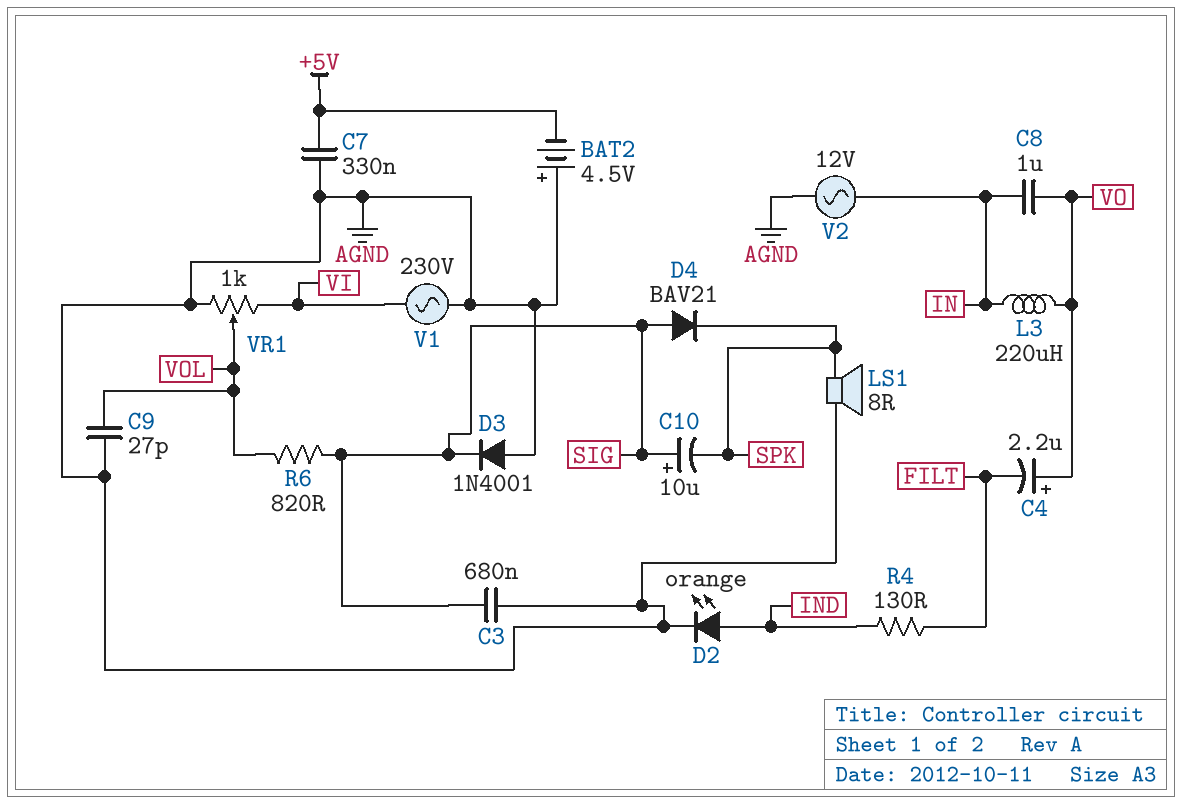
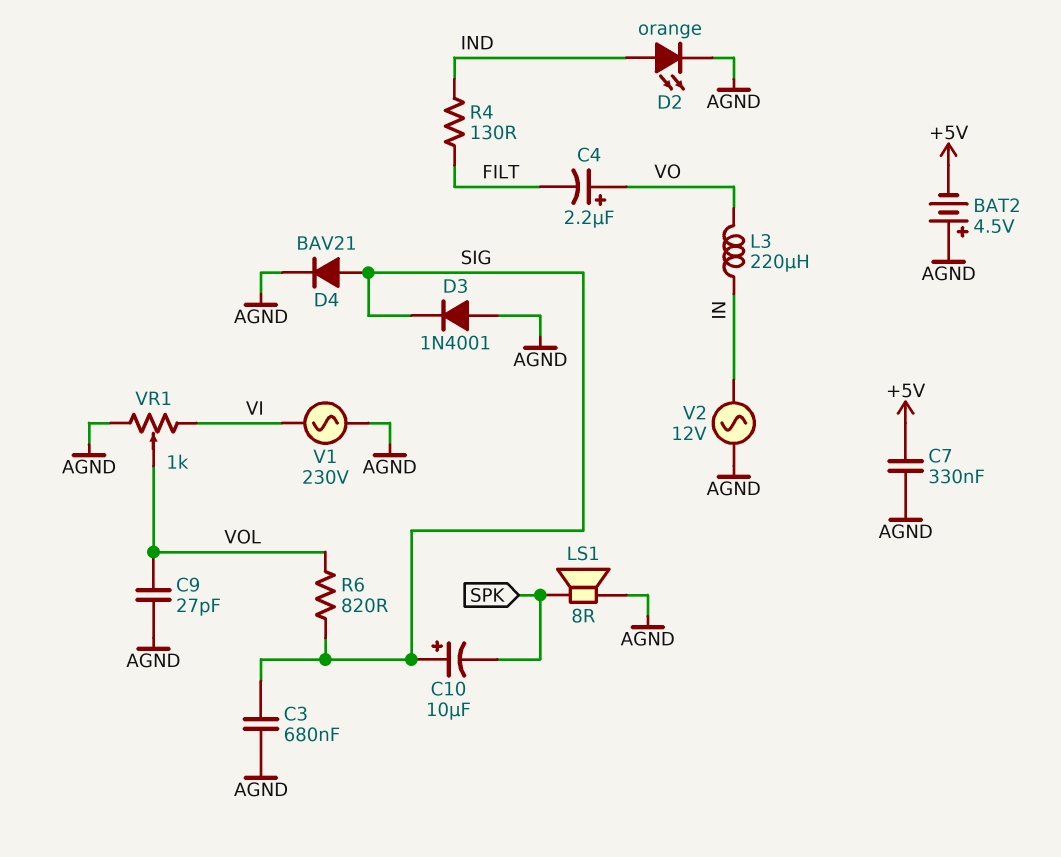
C8: 1uF (IN, VO) -> none
D4: diode BAV21 (A SIG, K SPK) -> diode BAV21 (A SIG, K AGND)

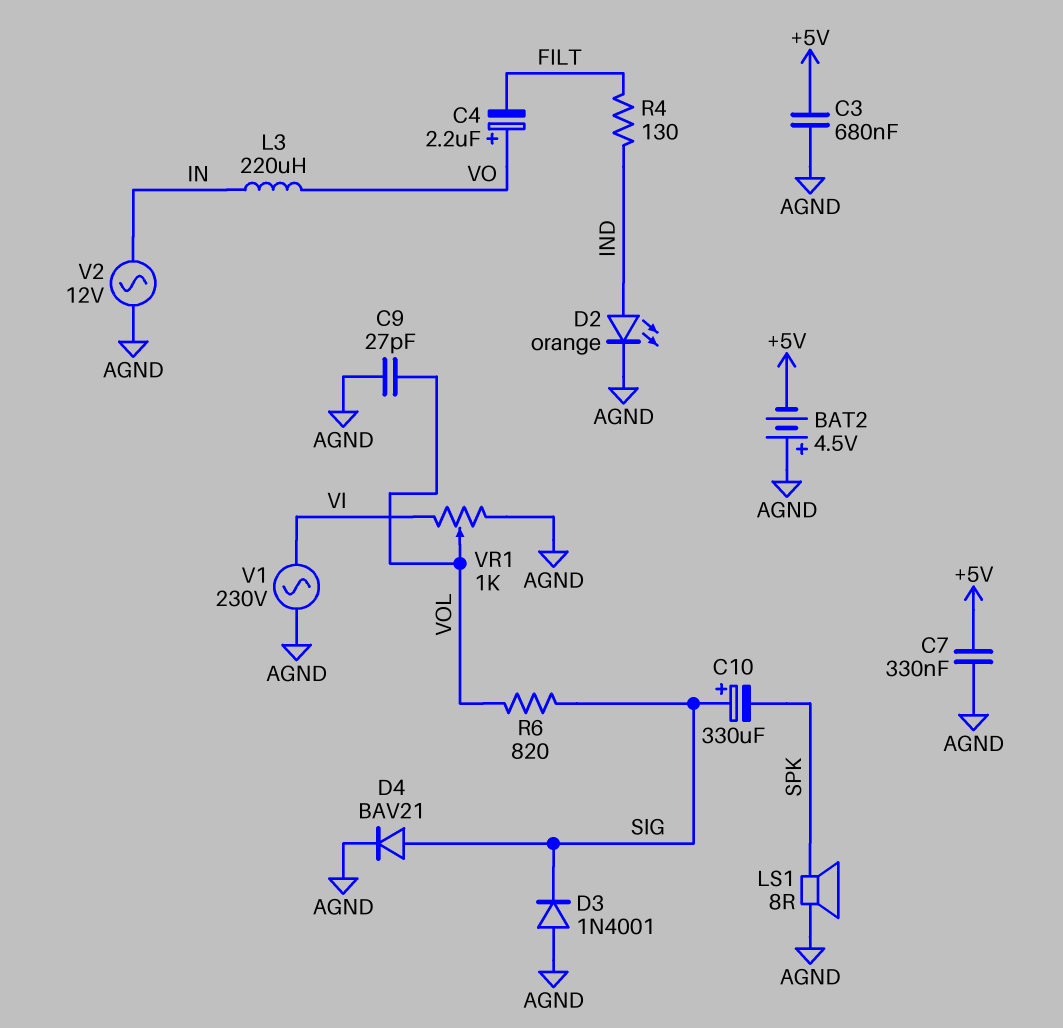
C3: 680nF (AGND, SIG) -> 680nF (+5V, AGND)
C10: 10uF (plus SIG, minus SPK) -> 330uF (plus SIG, minus SPK)

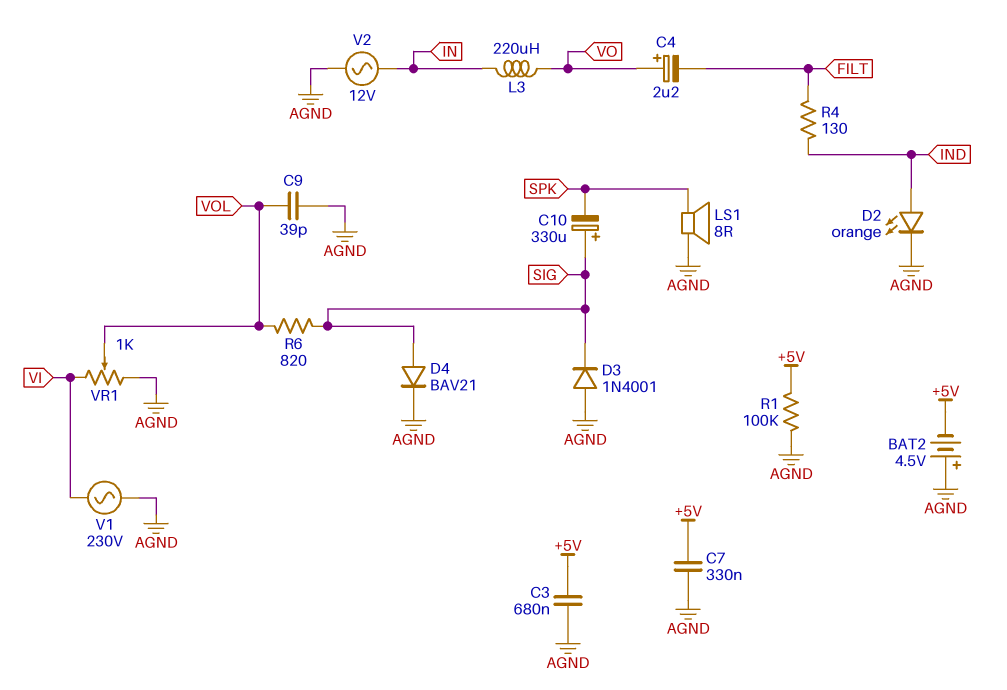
C9: 27pF (AGND, VOL) -> 39pF (AGND, VOL)
R1: none -> 100k (+5V, AGND)

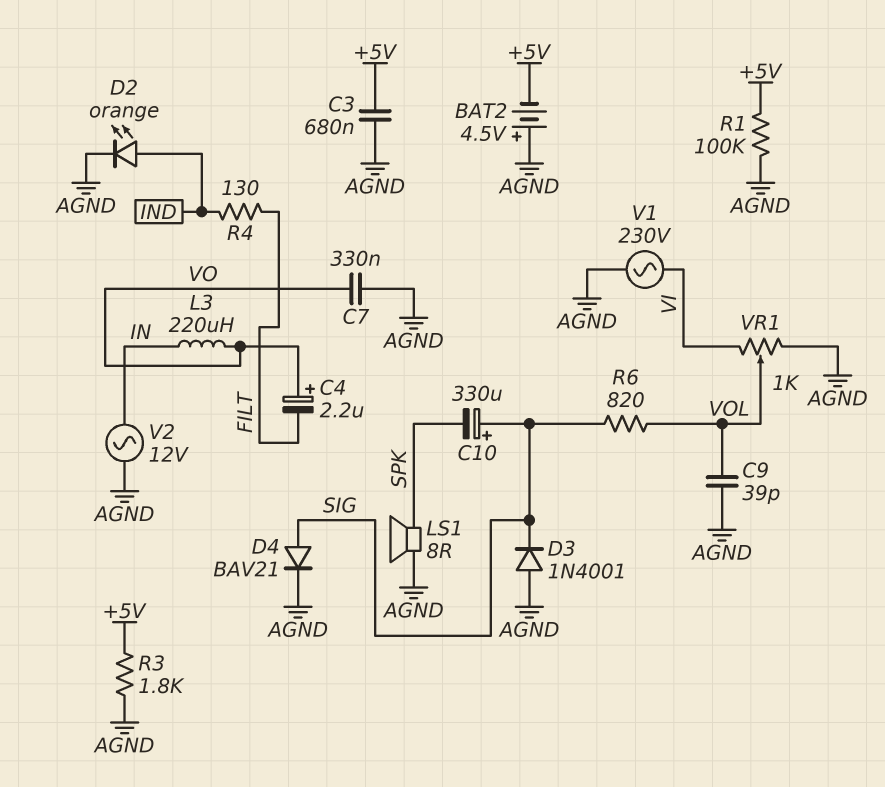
C7: 330nF (+5V, AGND) -> 330nF (AGND, VO)
R3: none -> 1.8k (+5V, AGND)

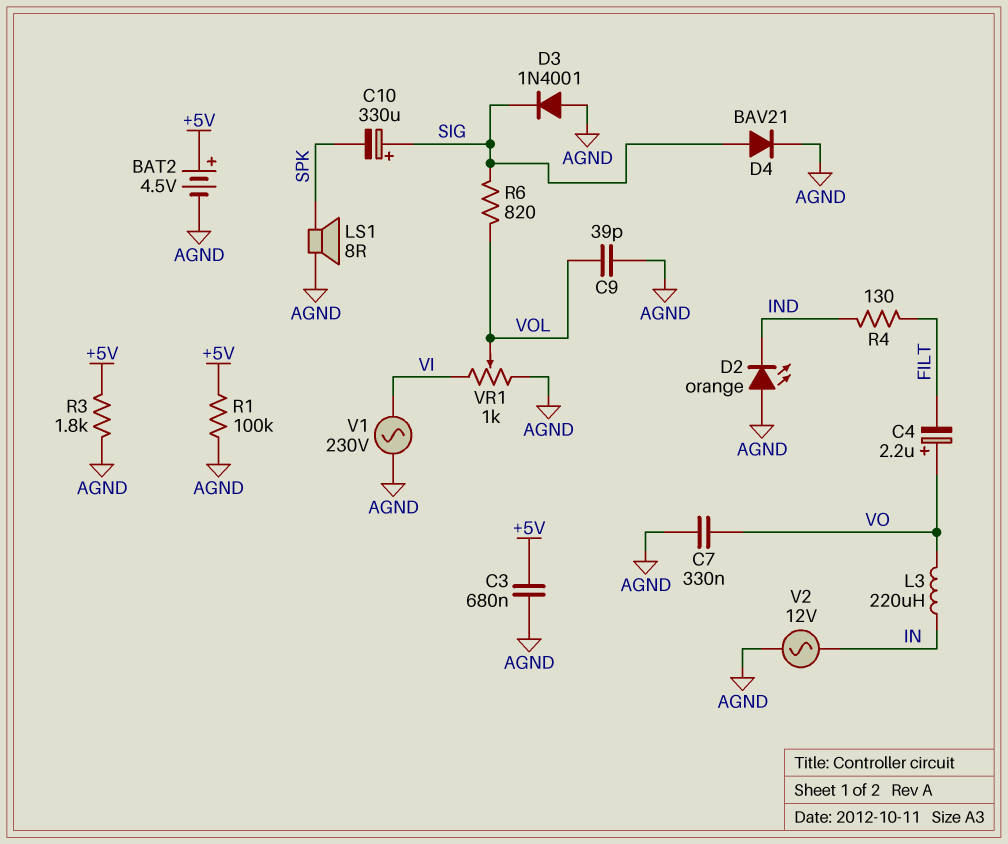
BAT2: 4.5V (plus AGND, minus +5V) -> 4.5V (plus +5V, minus AGND)
D2: LED orange (A IND, K AGND) -> LED orange (A AGND, K IND)

